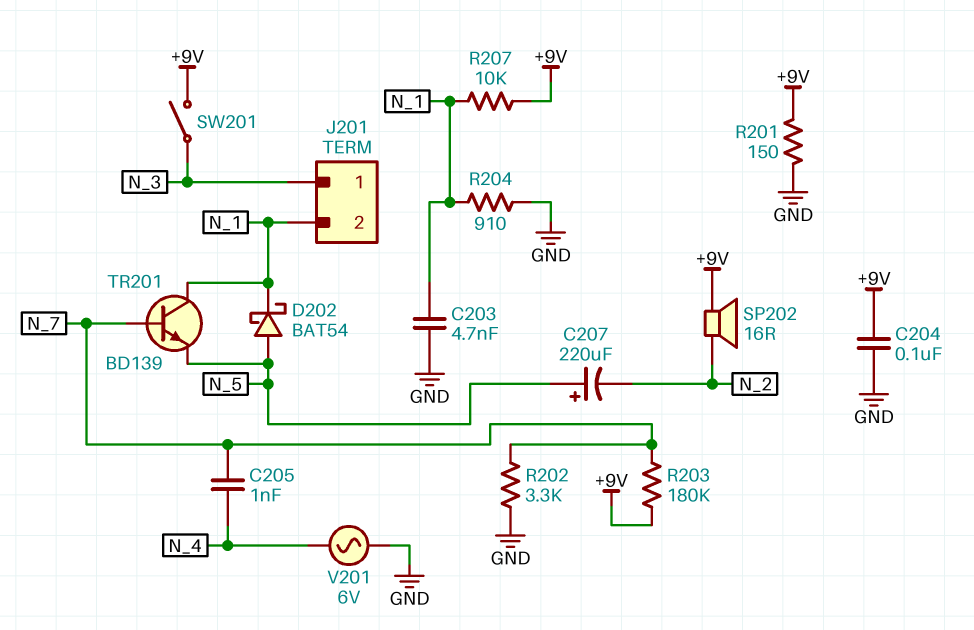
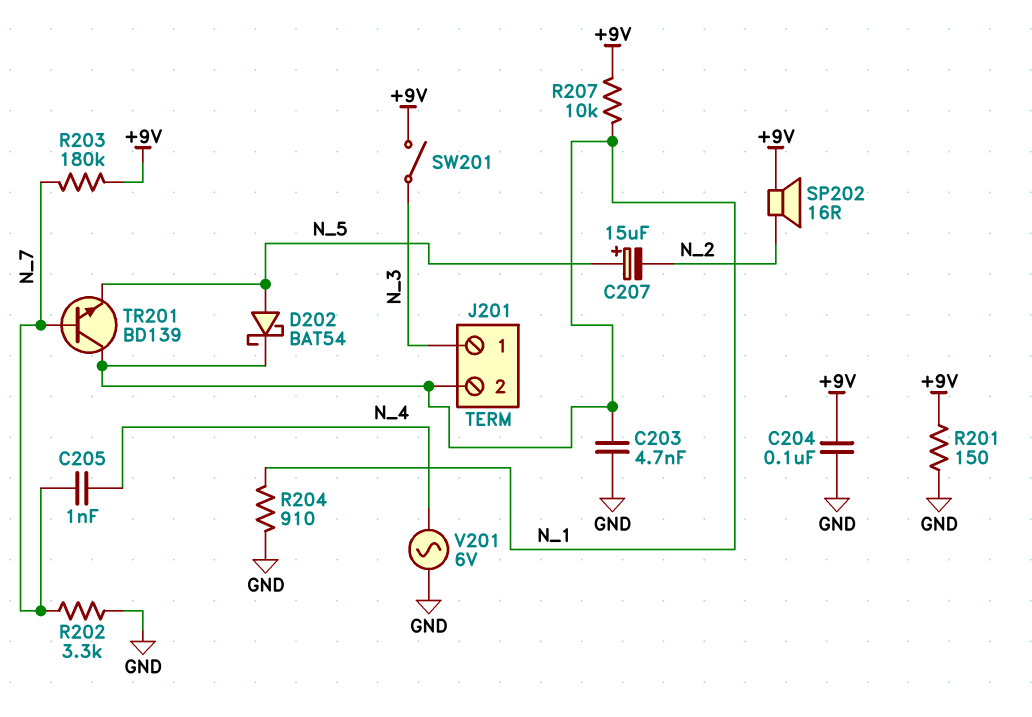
C207: 220uF (plus N_5, minus N_2) -> 15uF (plus N_5, minus N_2)

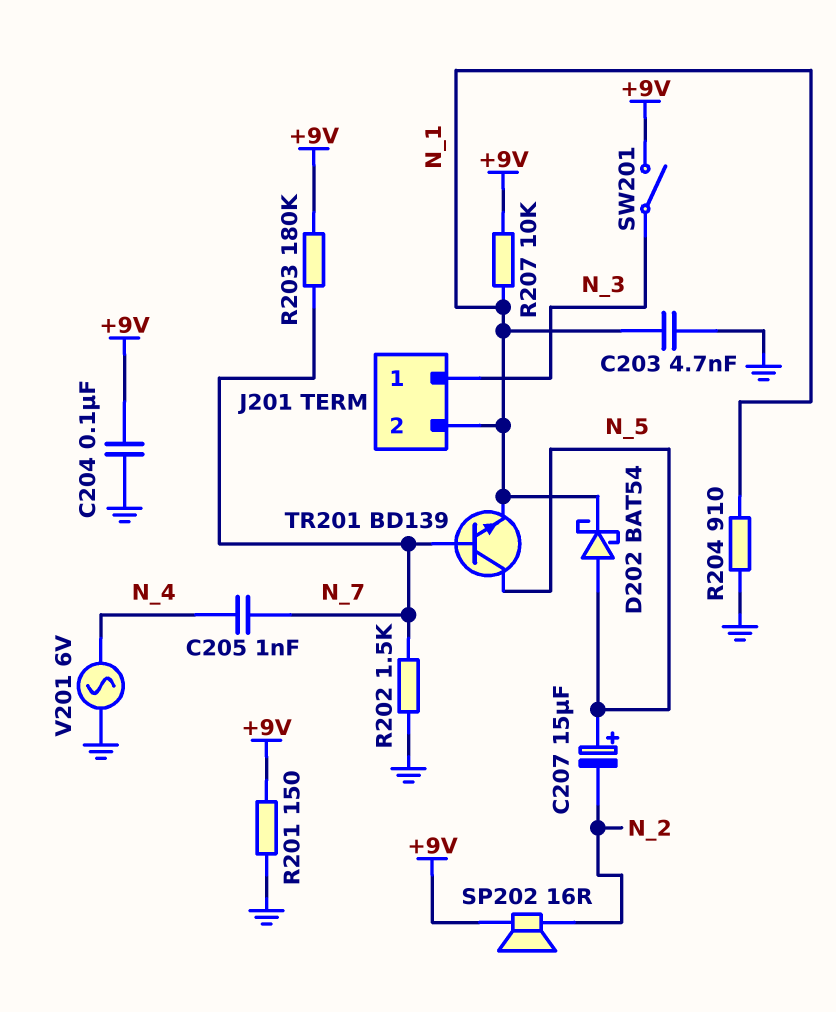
R202: 3.3k (GND, N_7) -> 1.5k (GND, N_7)
TR201: NPN BD139 (B N_7, C N_1, E N_5) -> NPN BD139 (B N_7, C N_5, E N_1)

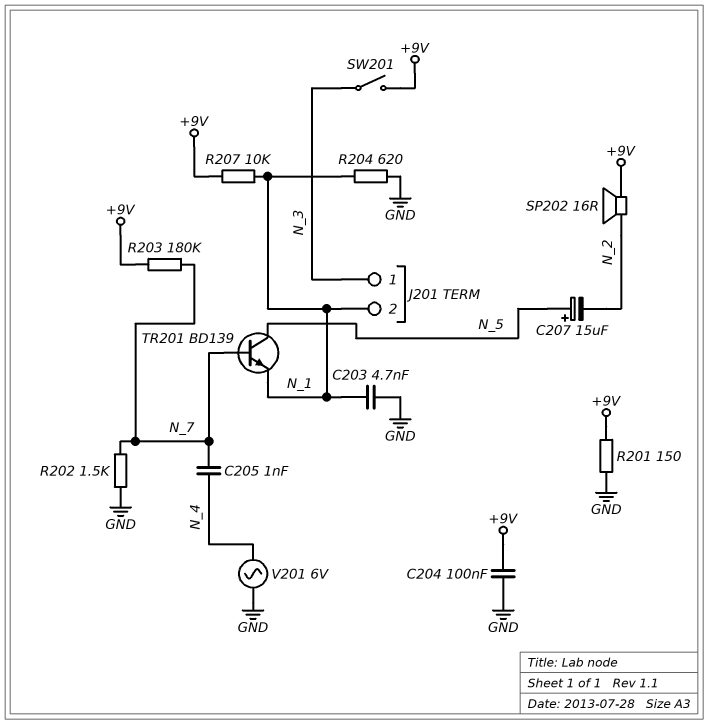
D202: schottky BAT54 (A N_5, K N_1) -> none
R204: 910 (GND, N_1) -> 620 (GND, N_1)

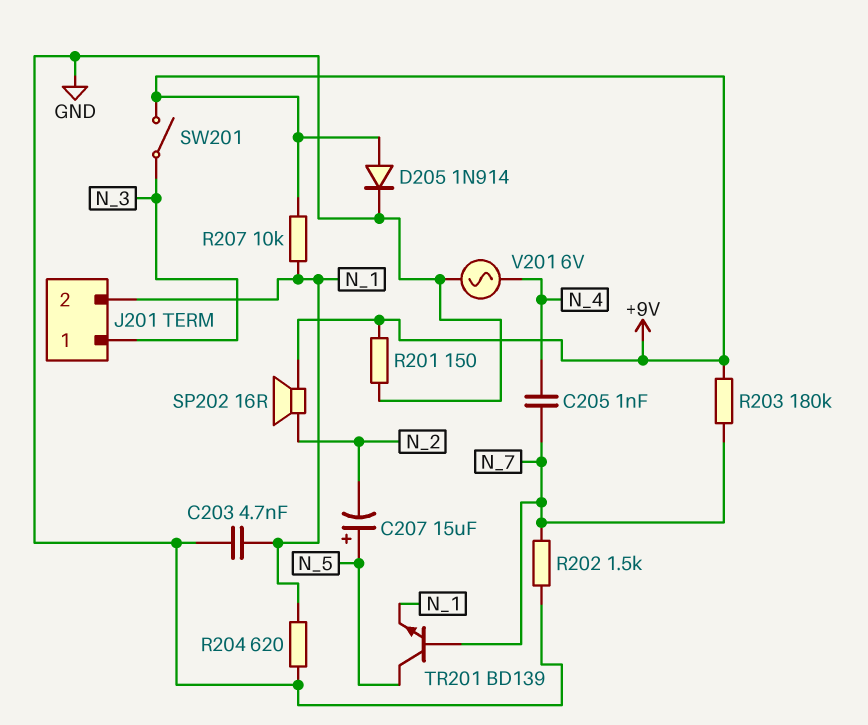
C204: 100nF (+9V, GND) -> none
D205: none -> diode 1N914 (A +9V, K GND)

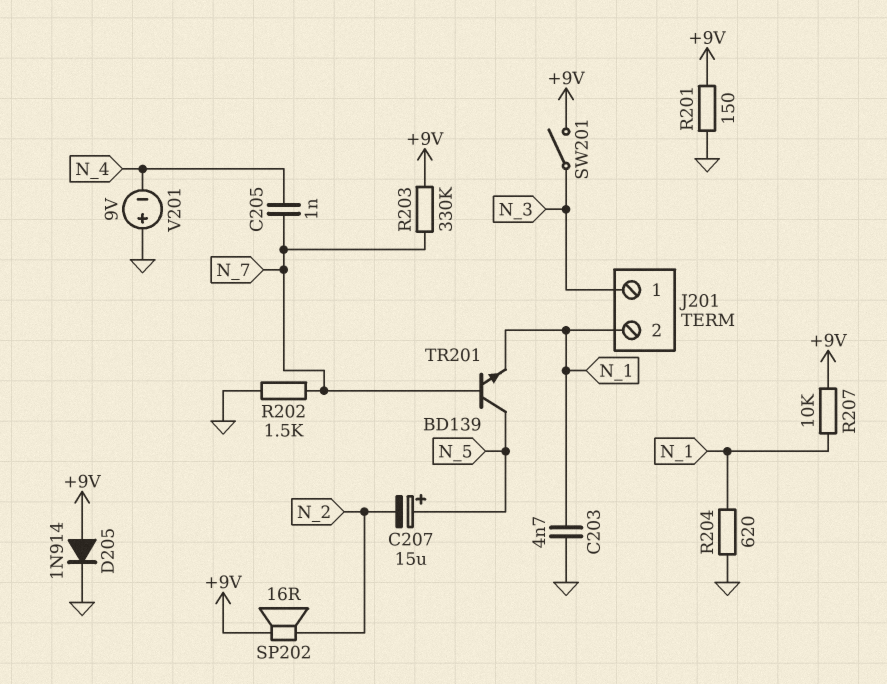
R203: 180k (+9V, N_7) -> 330k (+9V, N_7)
V201: AC 6V (GND, N_4) -> 9V (plus GND, minus N_4)

